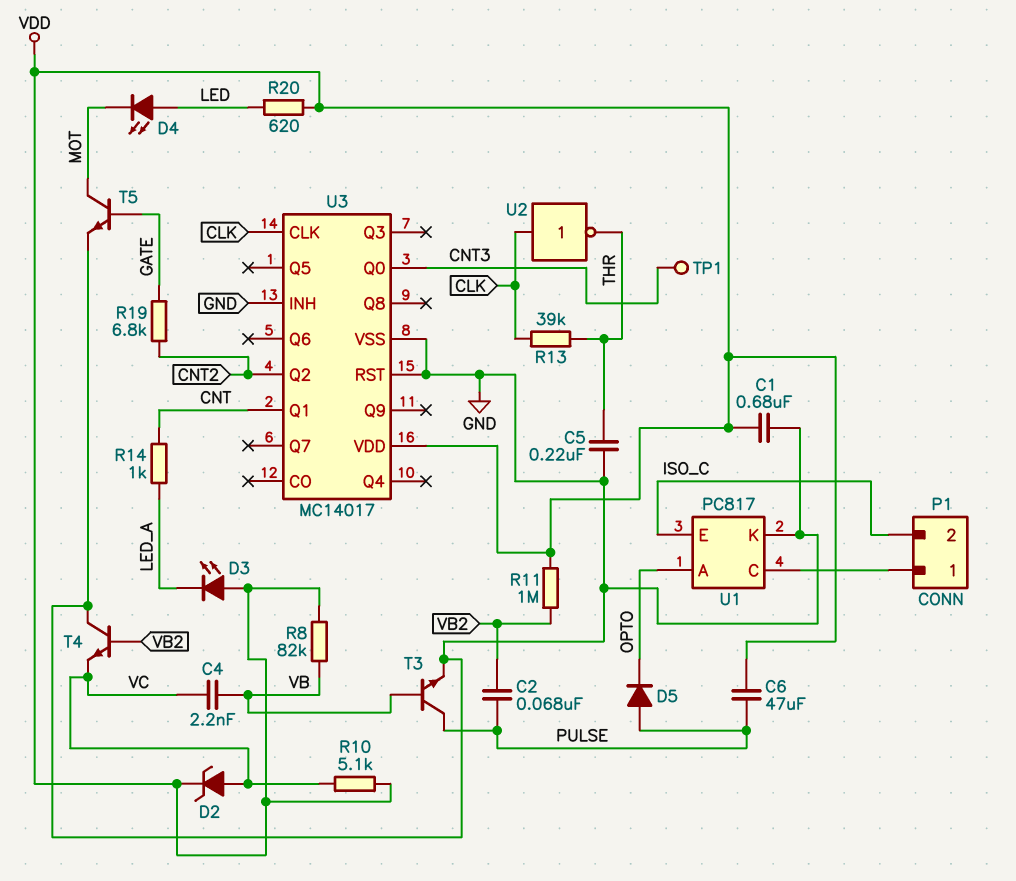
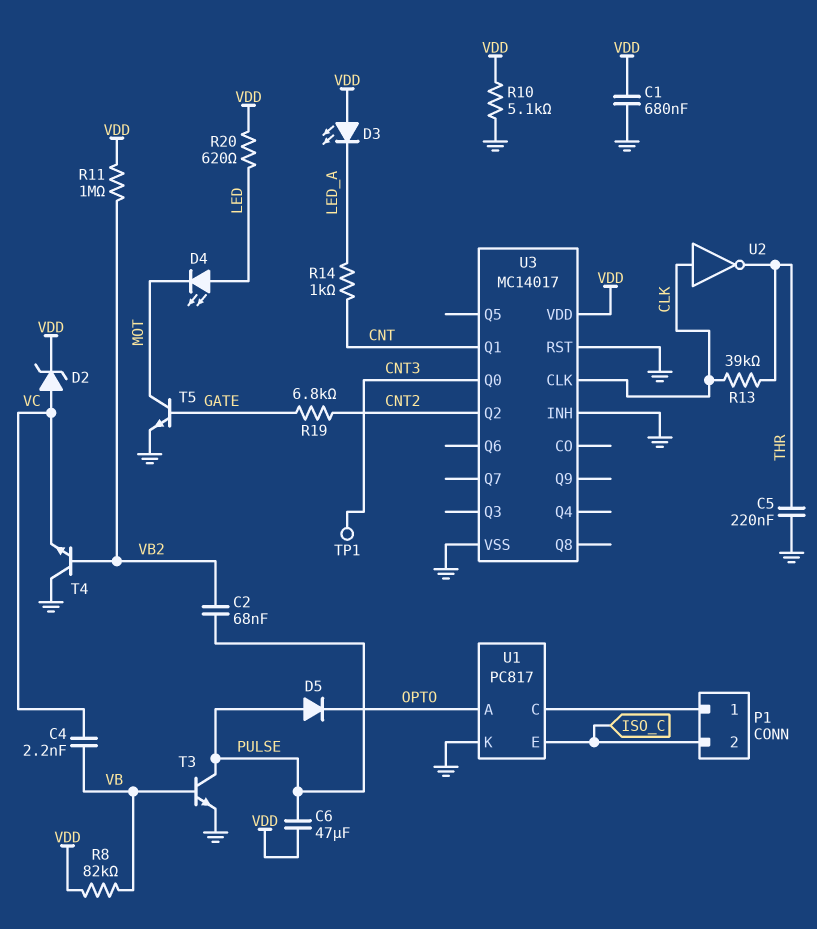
R10: 5.1k (VC, VDD) -> 5.1k (GND, VDD)

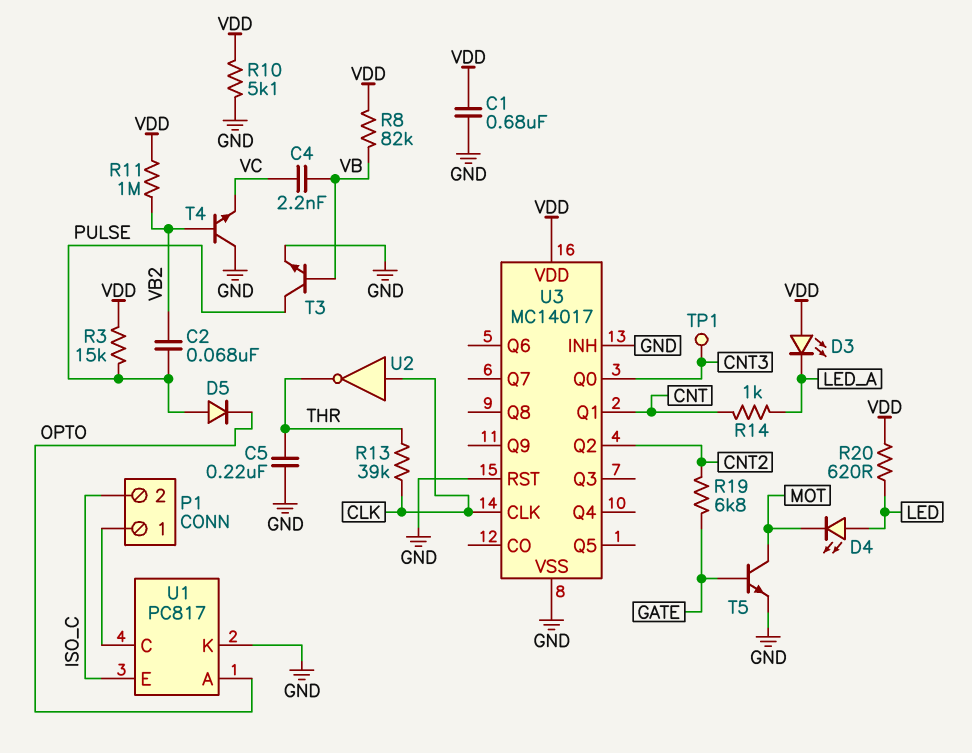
C6: 47uF (PULSE, VDD) -> none
D2: zener (A VC, K VDD) -> none
R3: none -> 15k (PULSE, VDD)

